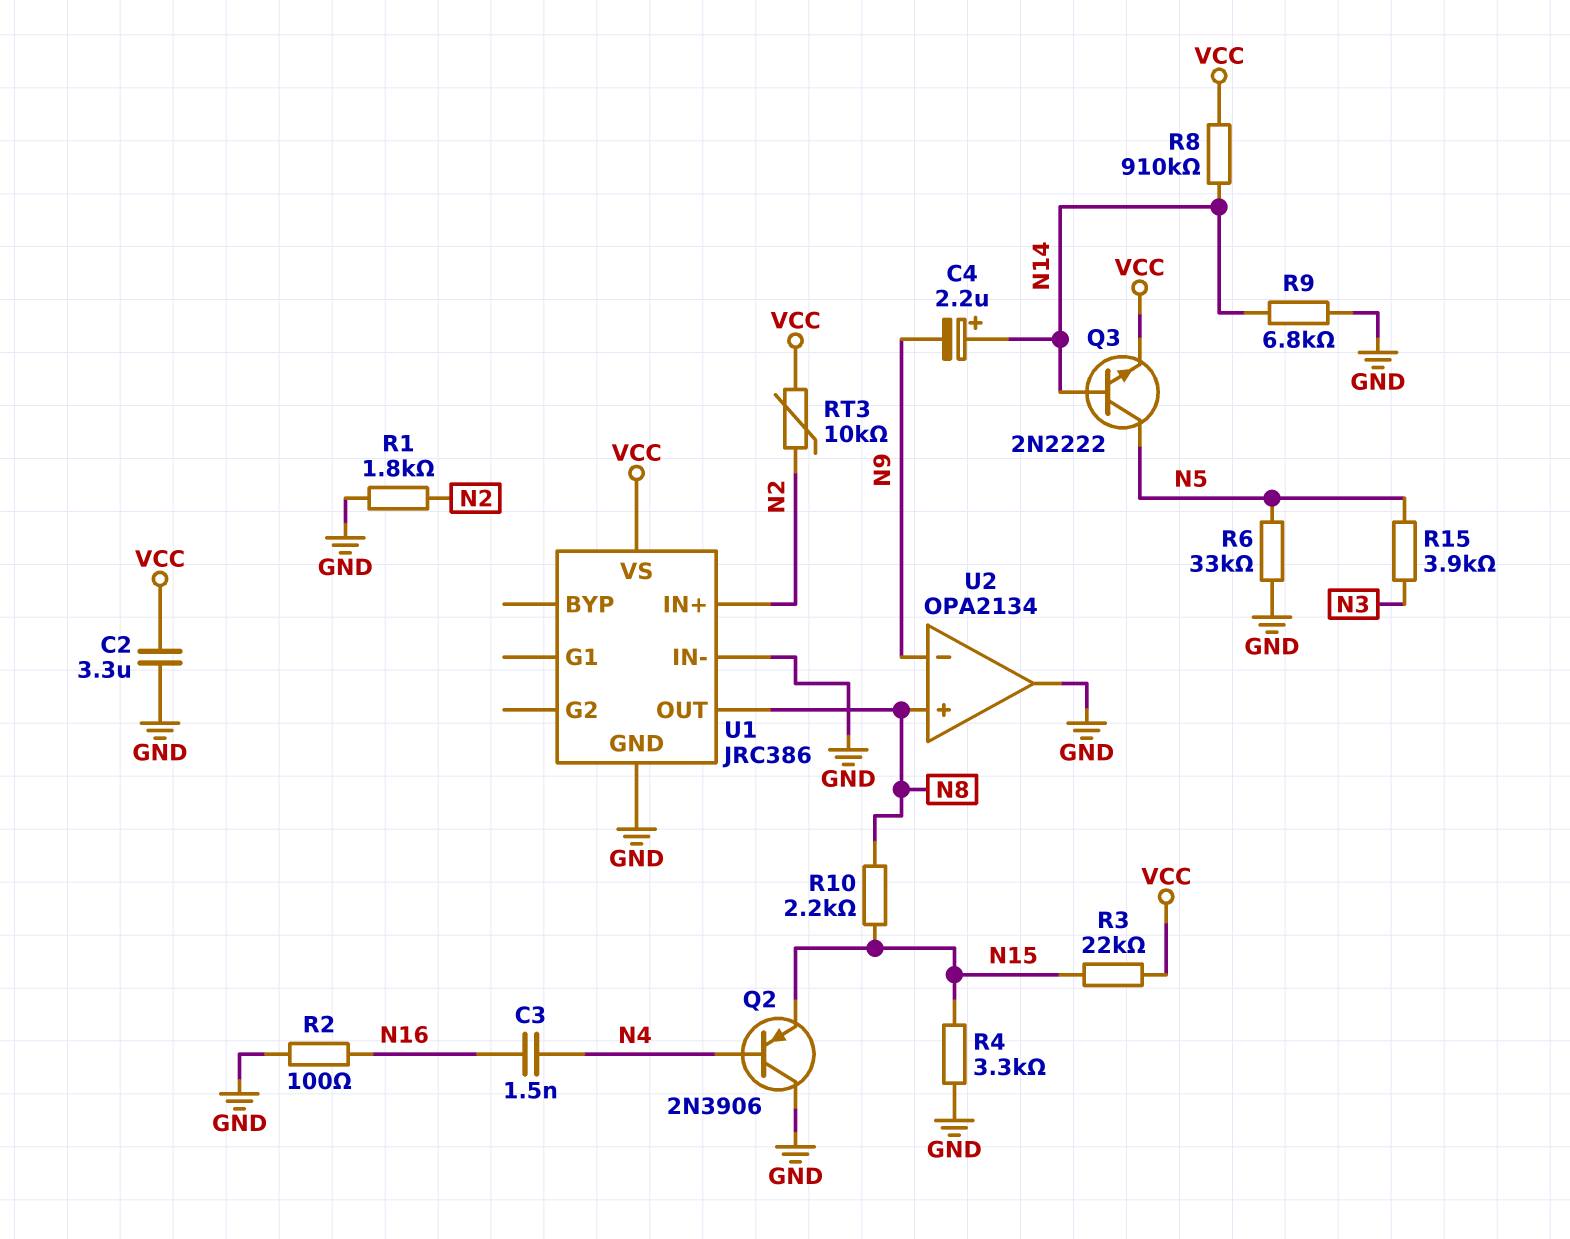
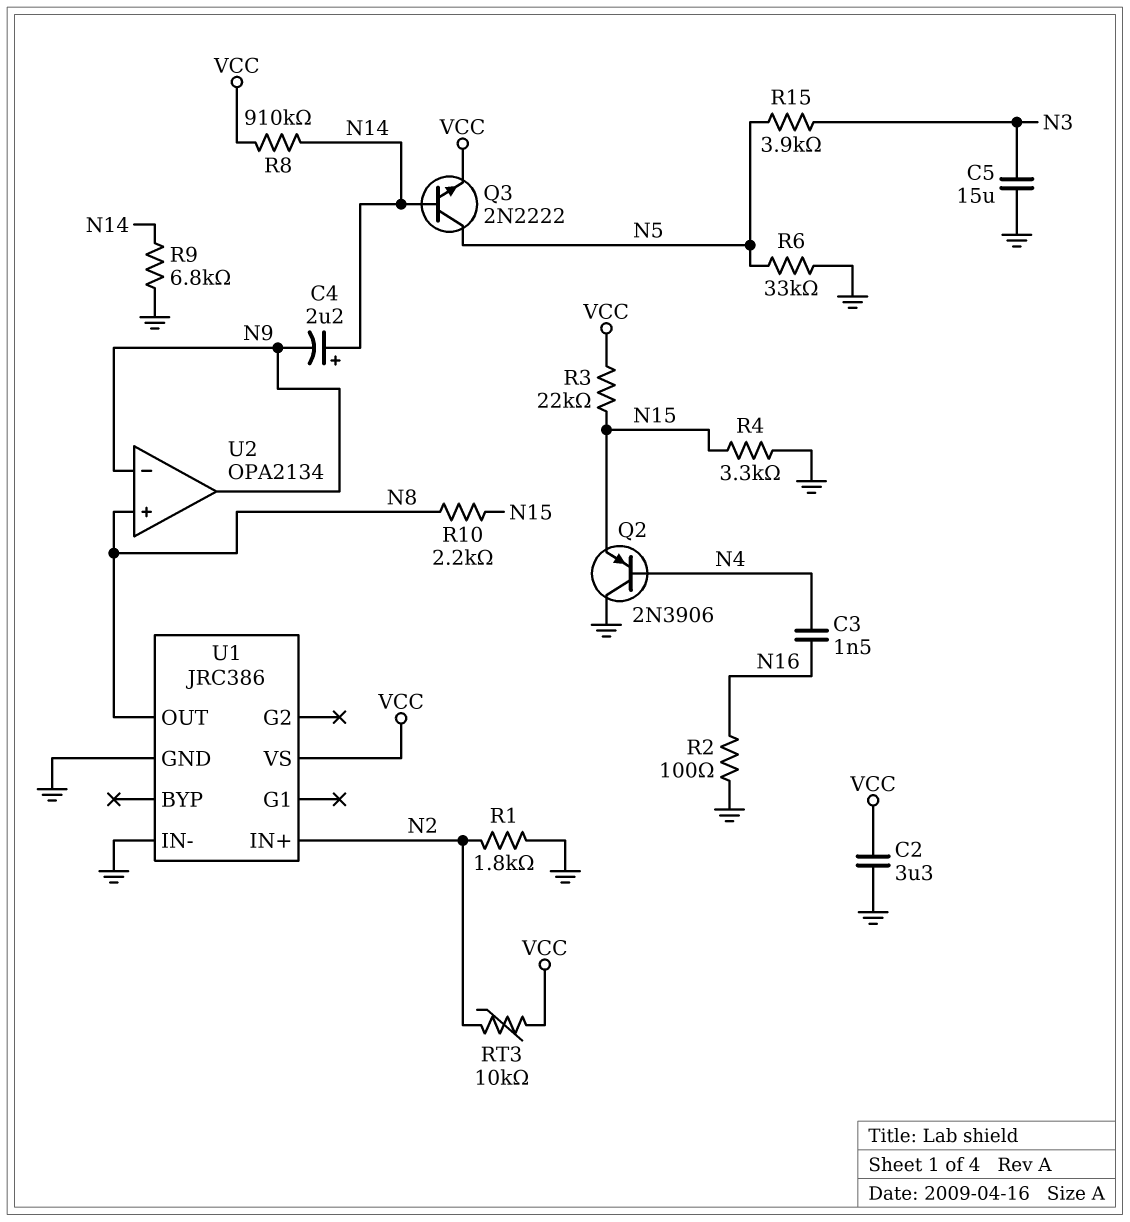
C5: none -> 15uF (GND, N3)
U2 pin out: GND -> N9

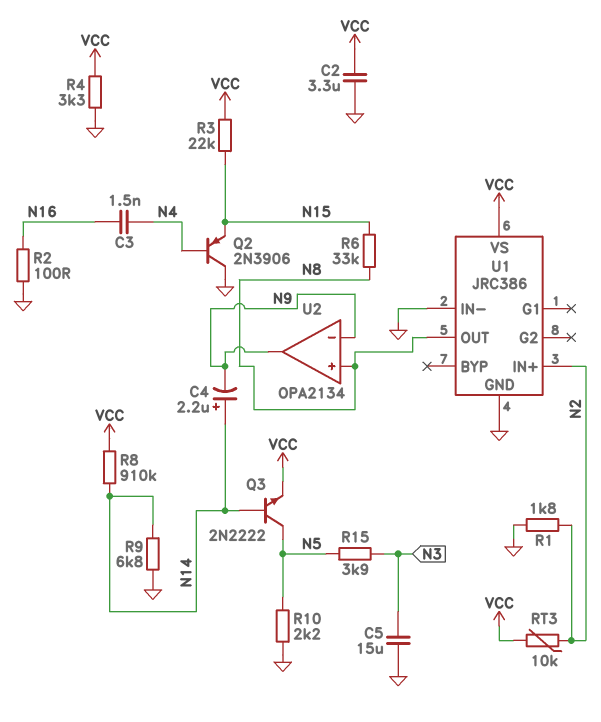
R4: 3.3k (GND, N15) -> 3.3k (GND, VCC)
R6: 33k (GND, N5) -> 33k (N8, N15)
R10: 2.2k (N8, N15) -> 2.2k (GND, N5)

